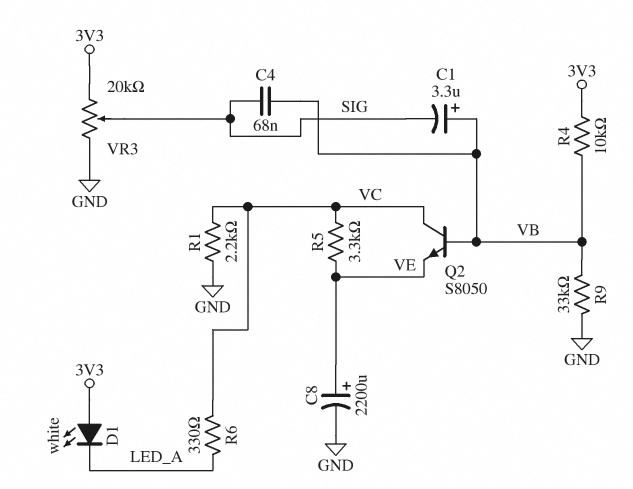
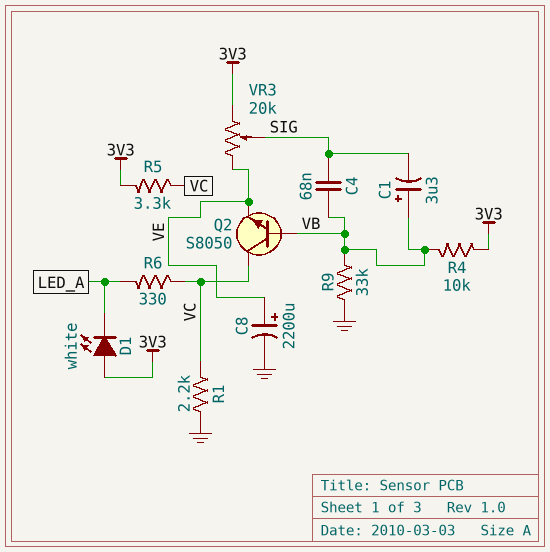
R5: 3.3k (VC, VE) -> 3.3k (3V3, VC)
VR3: 20k (3V3, GND, wiper SIG) -> 20k (3V3, VE, wiper SIG)

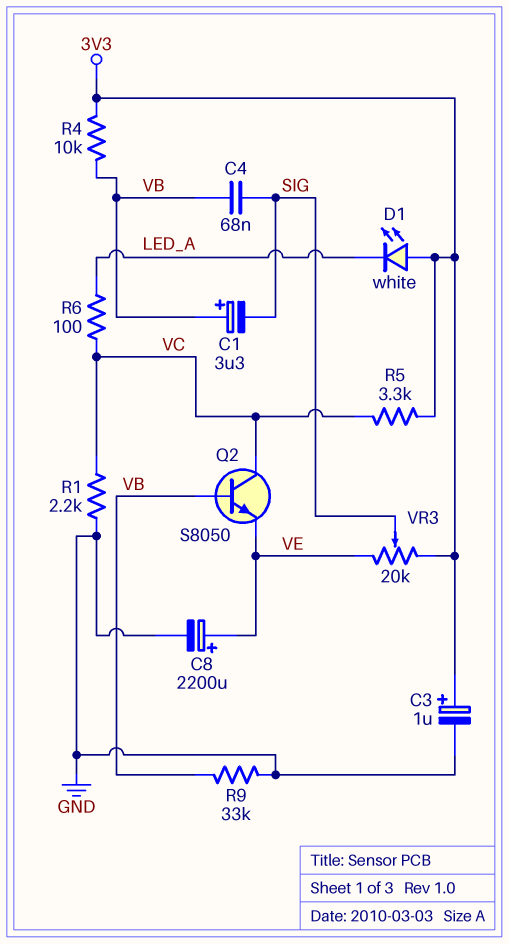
C3: none -> 1uF (plus 3V3, minus GND)
R6: 330 (LED_A, VC) -> 100 (LED_A, VC)

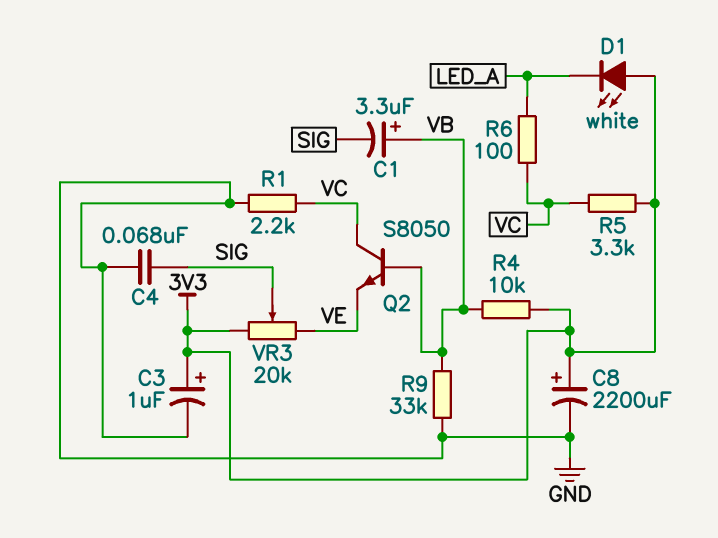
C4: 68nF (SIG, VB) -> 68nF (GND, SIG)
C8: 2200uF (plus VE, minus GND) -> 2200uF (plus 3V3, minus GND)

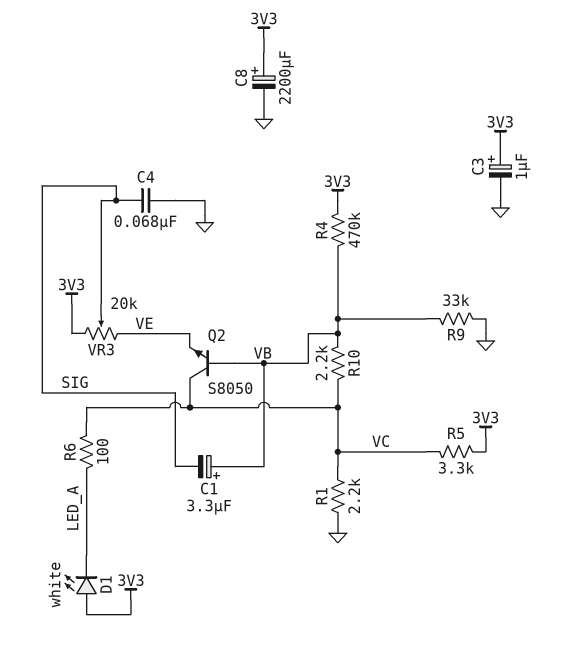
R4: 10k (3V3, VB) -> 470k (3V3, VB)
R10: none -> 2.2k (VB, VC)

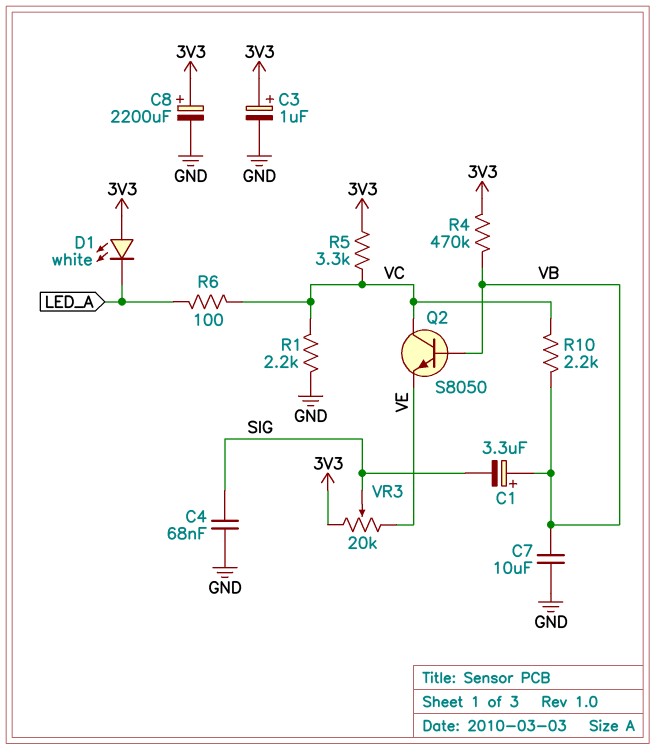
C7: none -> 10uF (GND, VB)
R9: 33k (GND, VB) -> none

